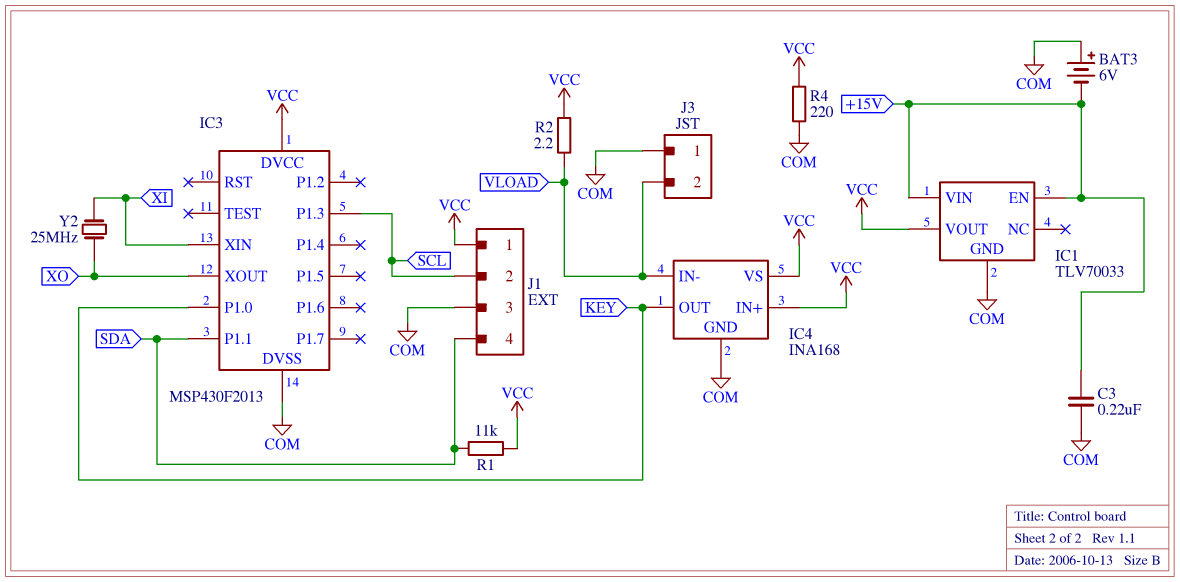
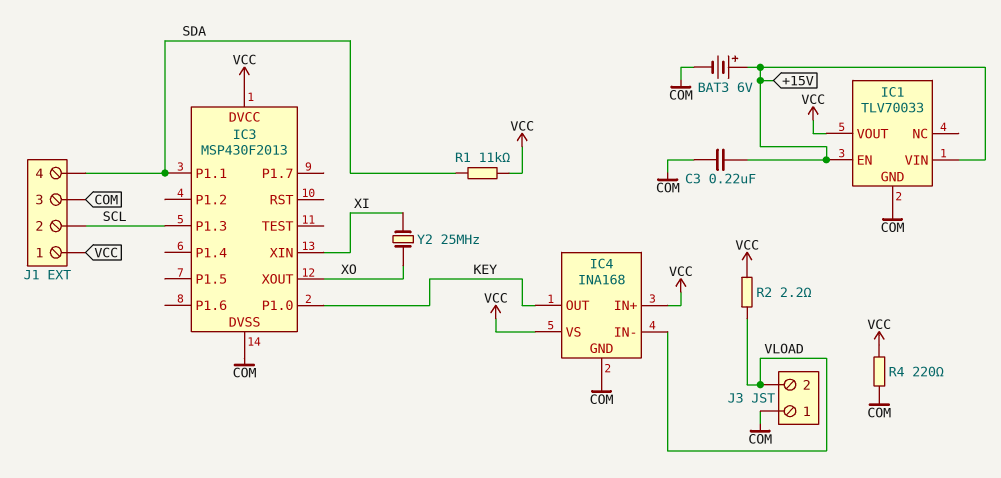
BAT3: 6V (plus COM, minus +15V) -> 6V (plus +15V, minus COM)

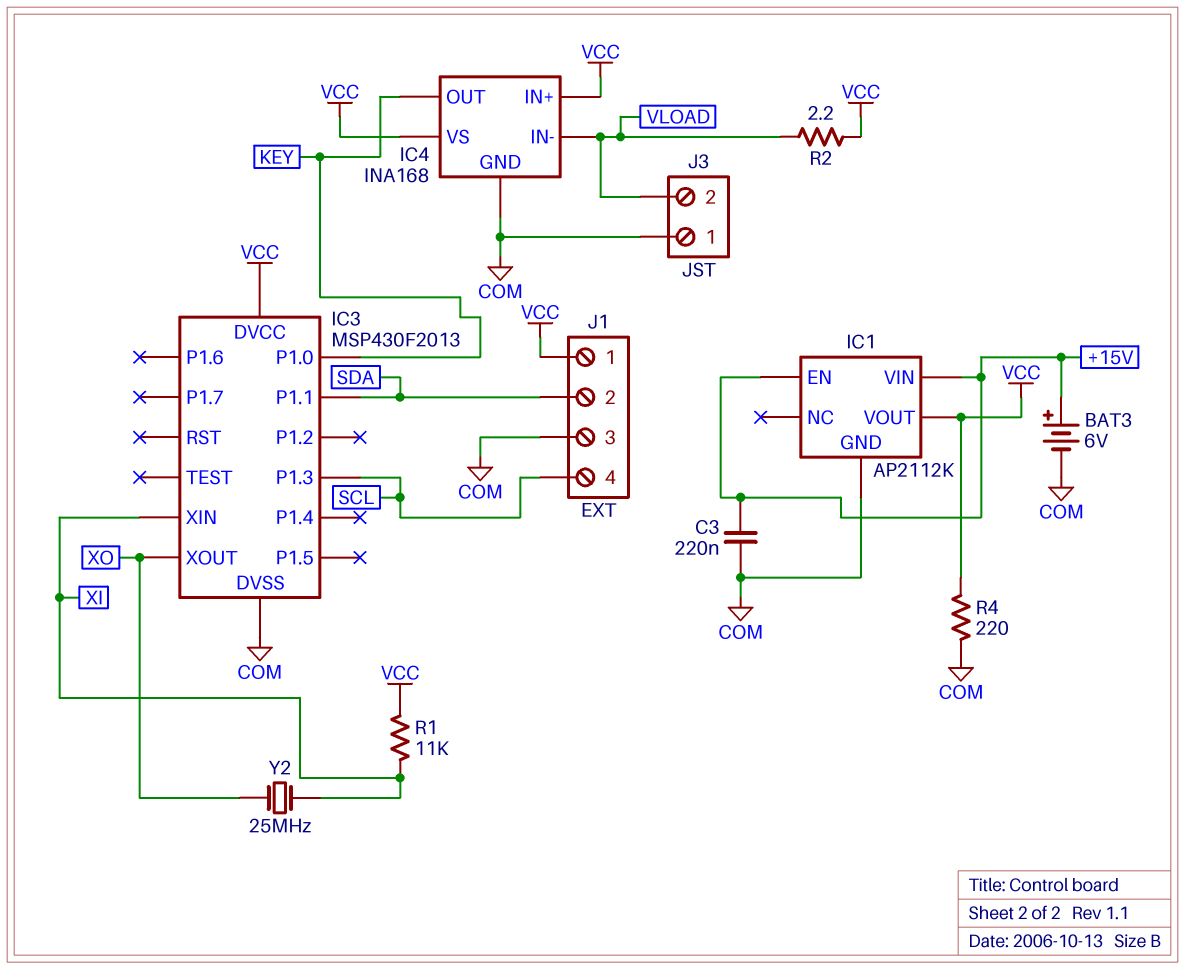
IC1: TLV70033 -> AP2112K
J1 pin 2: SCL -> SDA
J1 pin 4: SDA -> SCL
R1: 11k (SDA, VCC) -> 11k (VCC, XI)

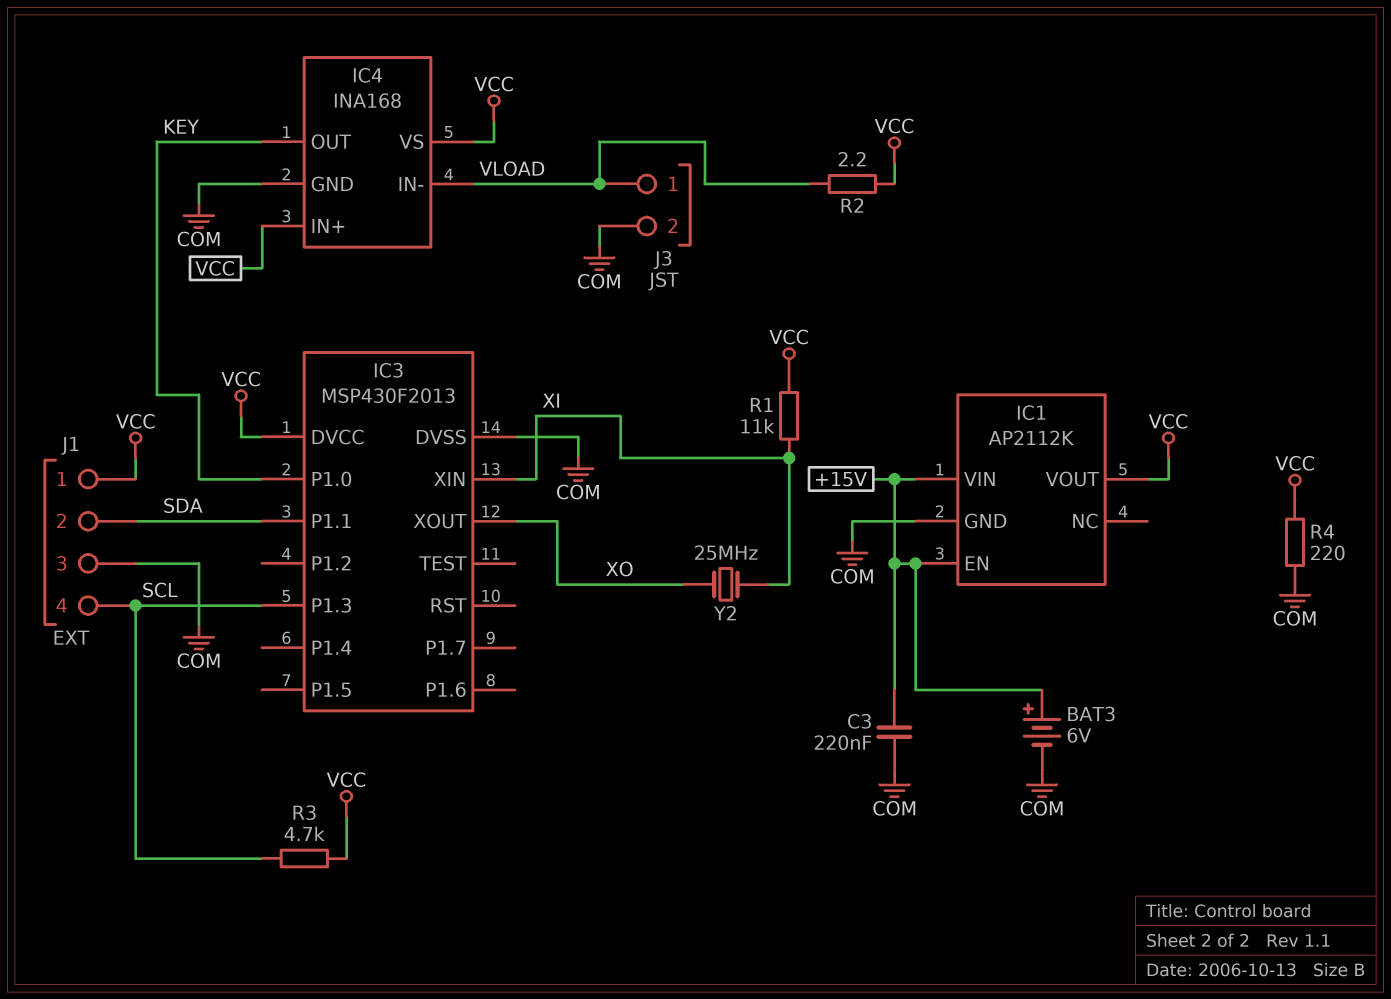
J3 pin 1: COM -> VLOAD
J3 pin 2: VLOAD -> COM
R3: none -> 4.7k (SCL, VCC)

